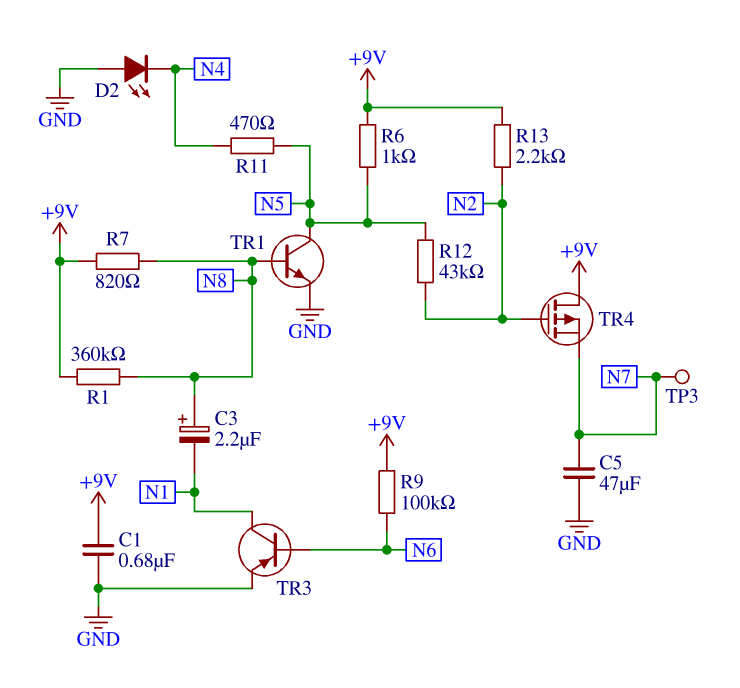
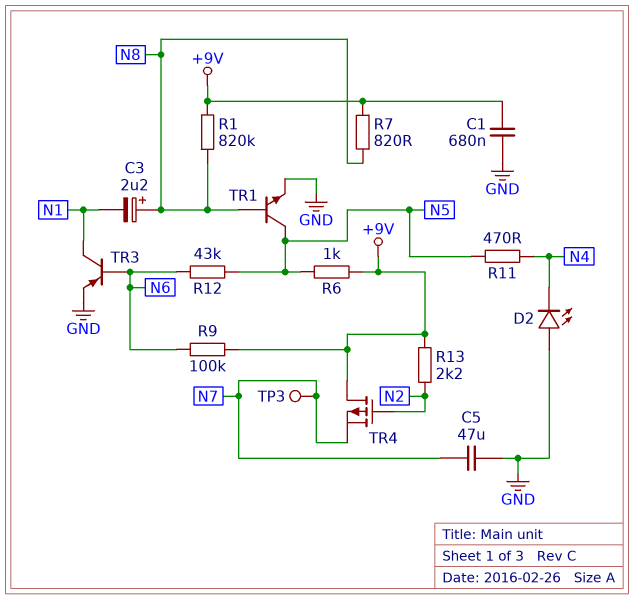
R1: 360k (+9V, N8) -> 820k (+9V, N8)
R12: 43k (N2, N5) -> 43k (N5, N6)

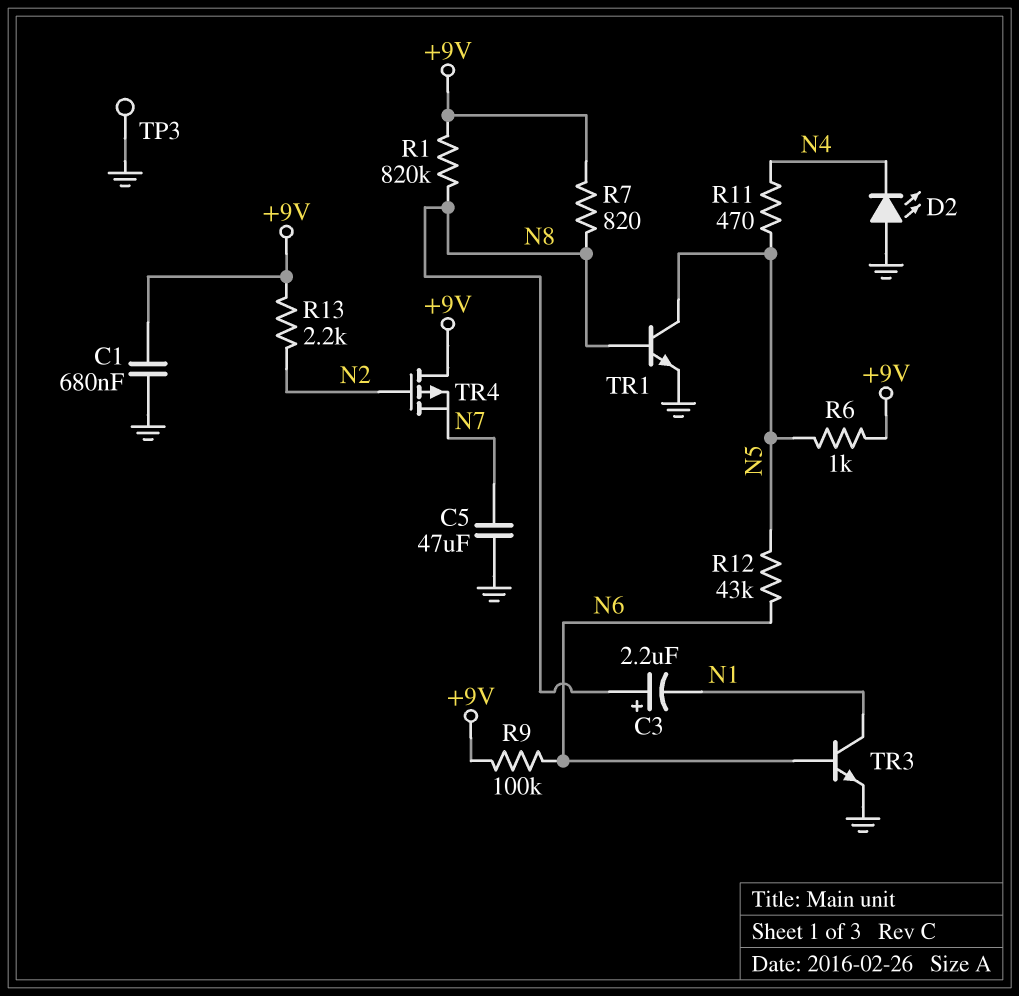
TP3: test point (N7) -> test point (GND)
TR3: PNP (B N6, C N1, E GND) -> NPN (B N6, C N1, E GND)

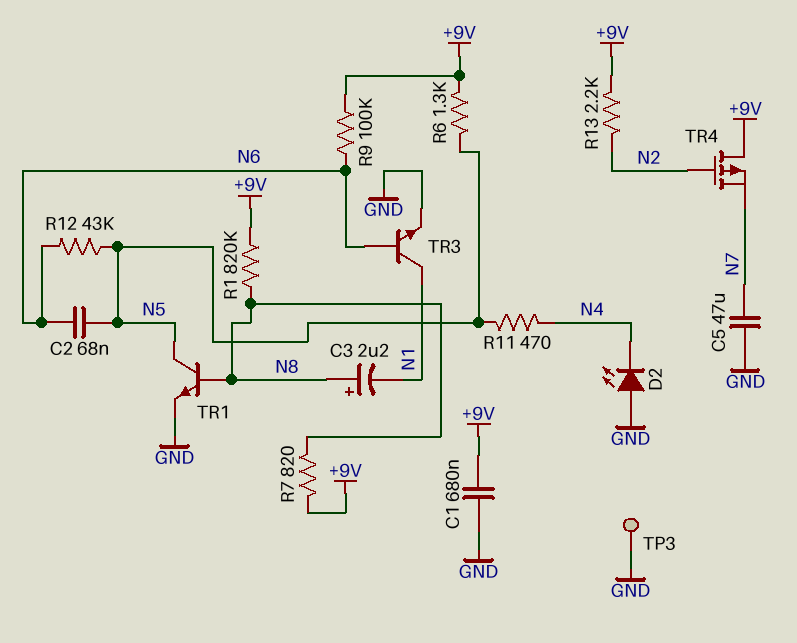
C2: none -> 68nF (N5, N6)
R6: 1k (+9V, N5) -> 1.3k (+9V, N5)

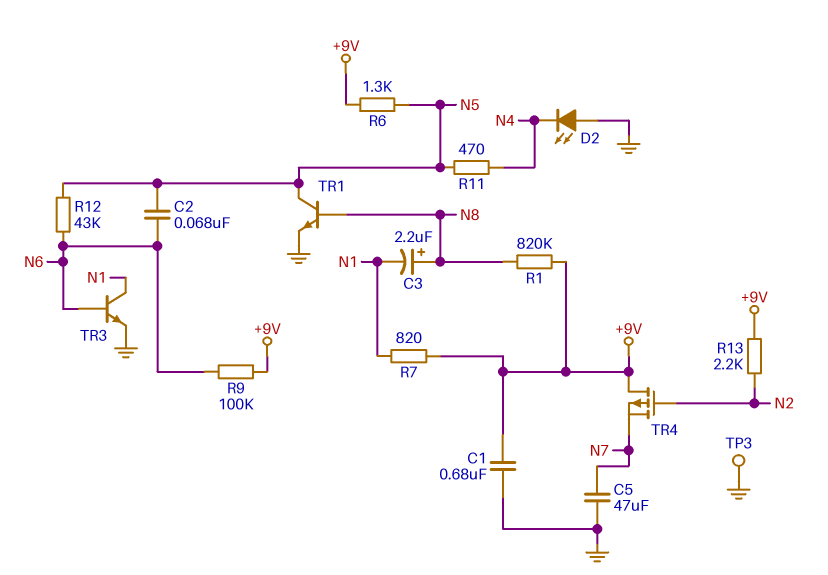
R7: 820 (+9V, N8) -> 820 (+9V, N1)

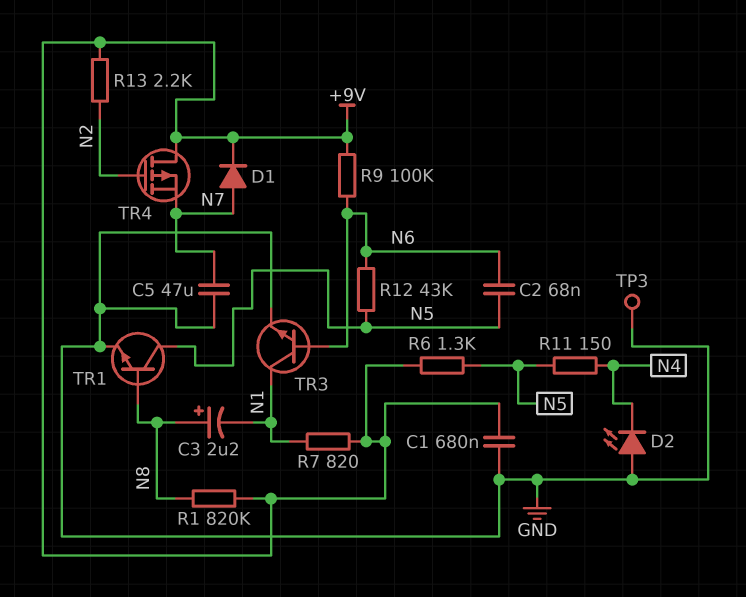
D1: none -> diode (A N7, K +9V)
R11: 470 (N4, N5) -> 150 (N4, N5)

